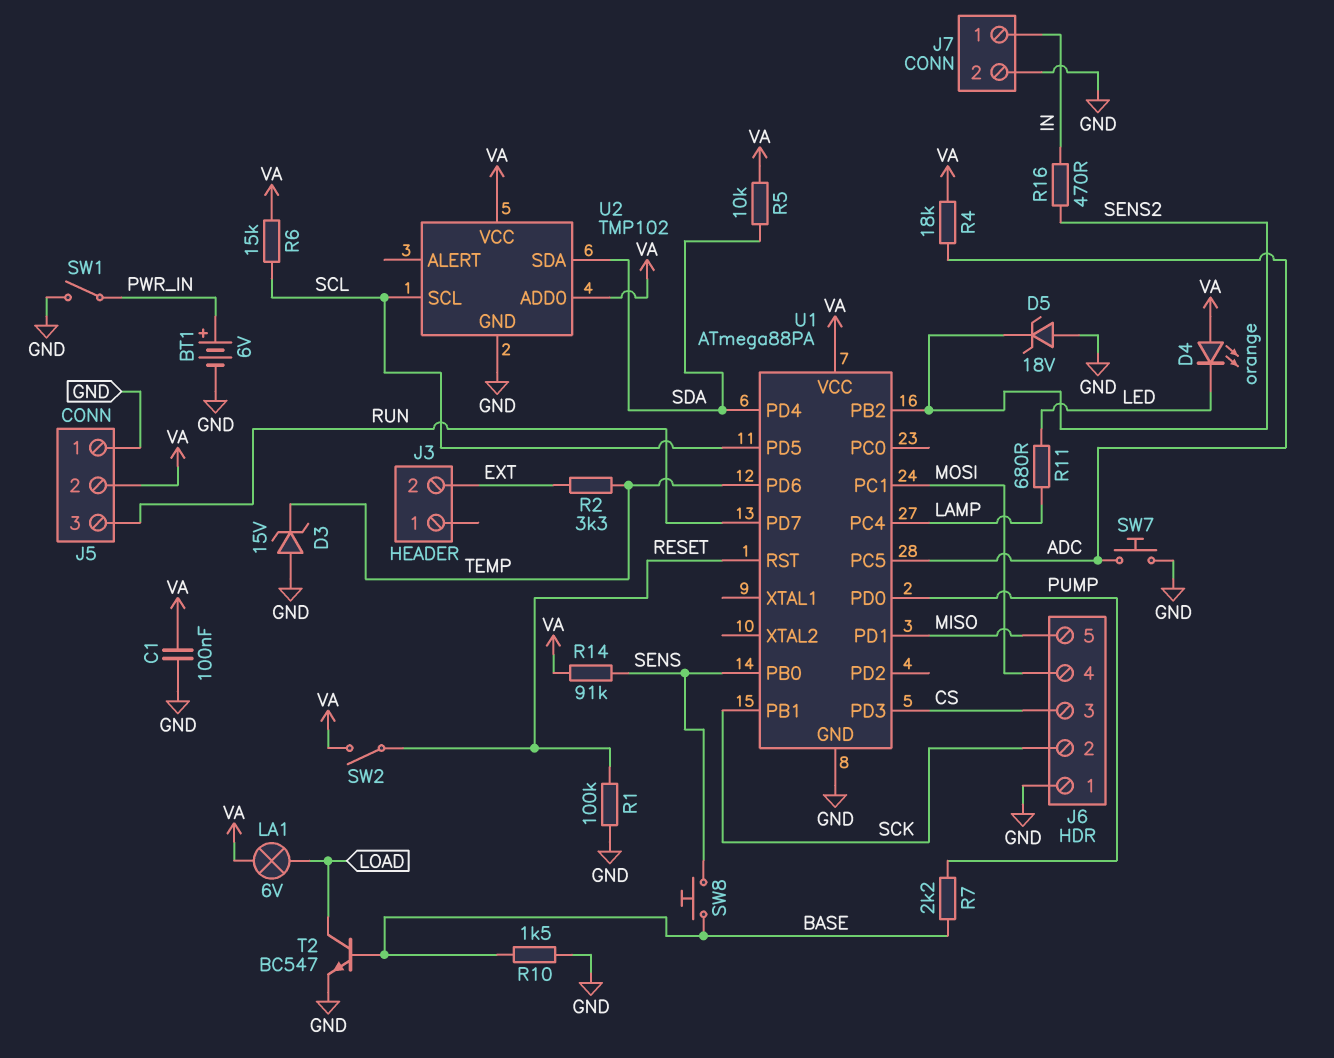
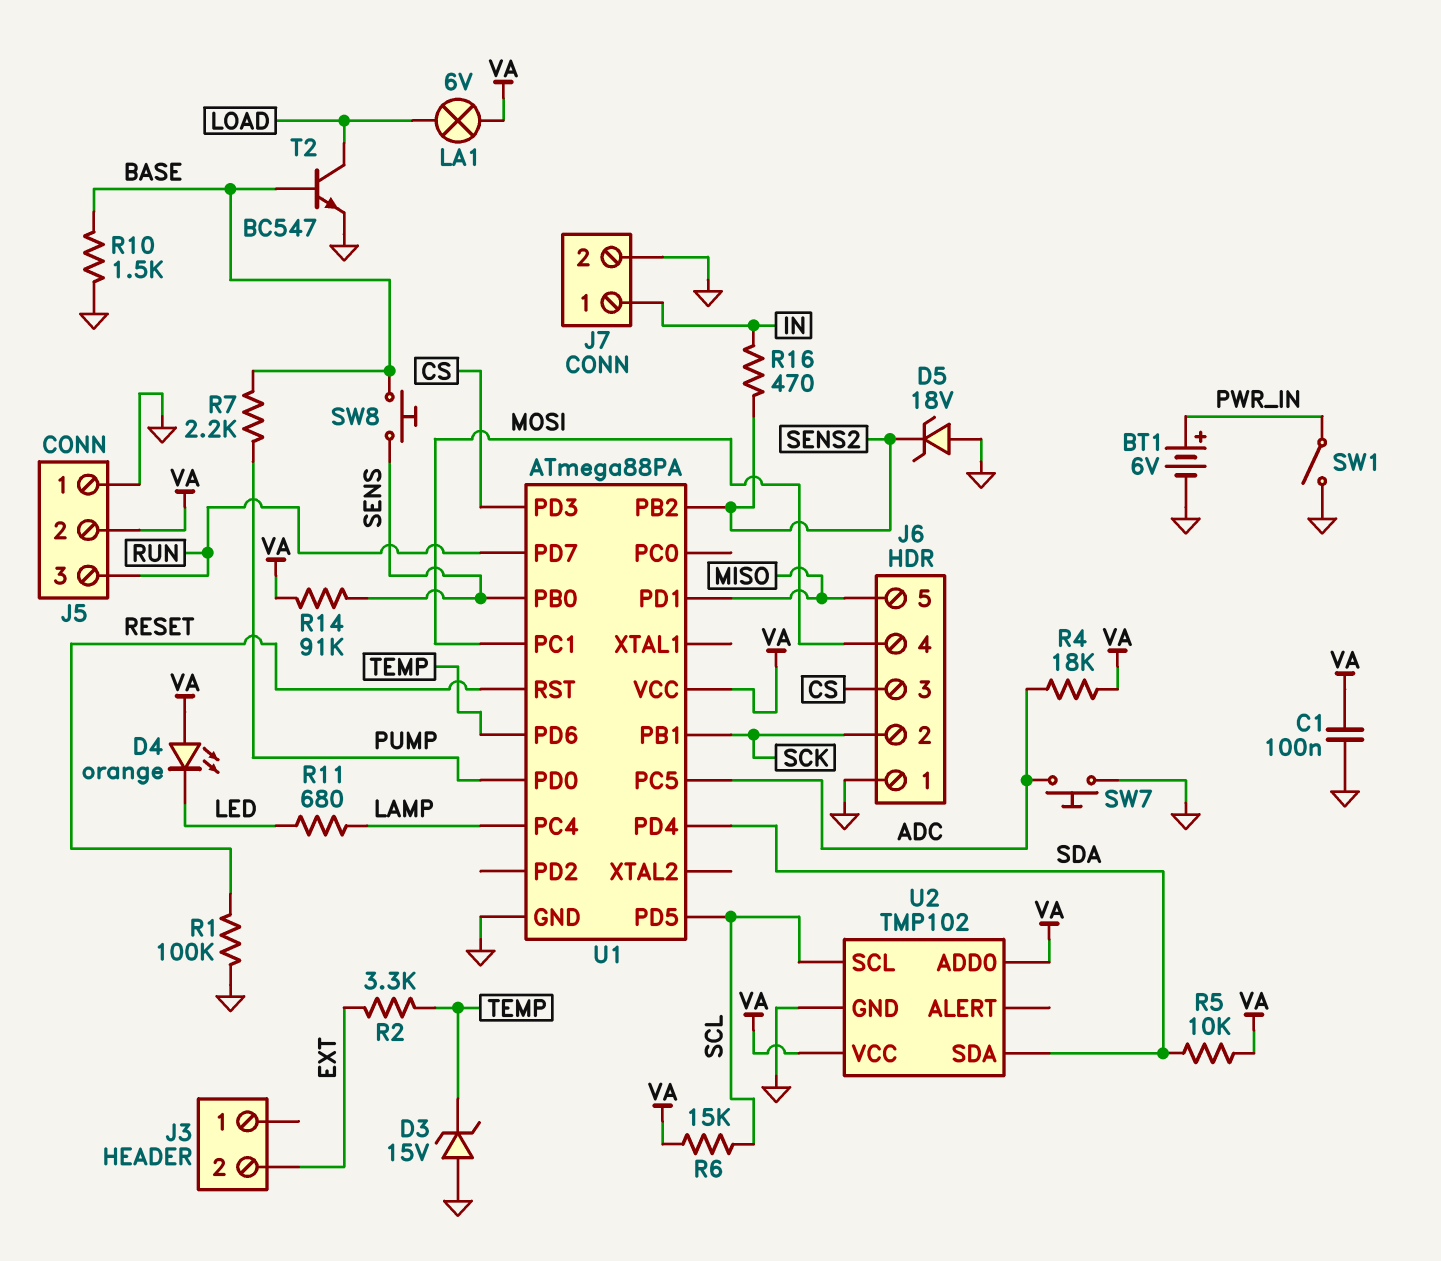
SW2: switch (RESET, VA) -> none

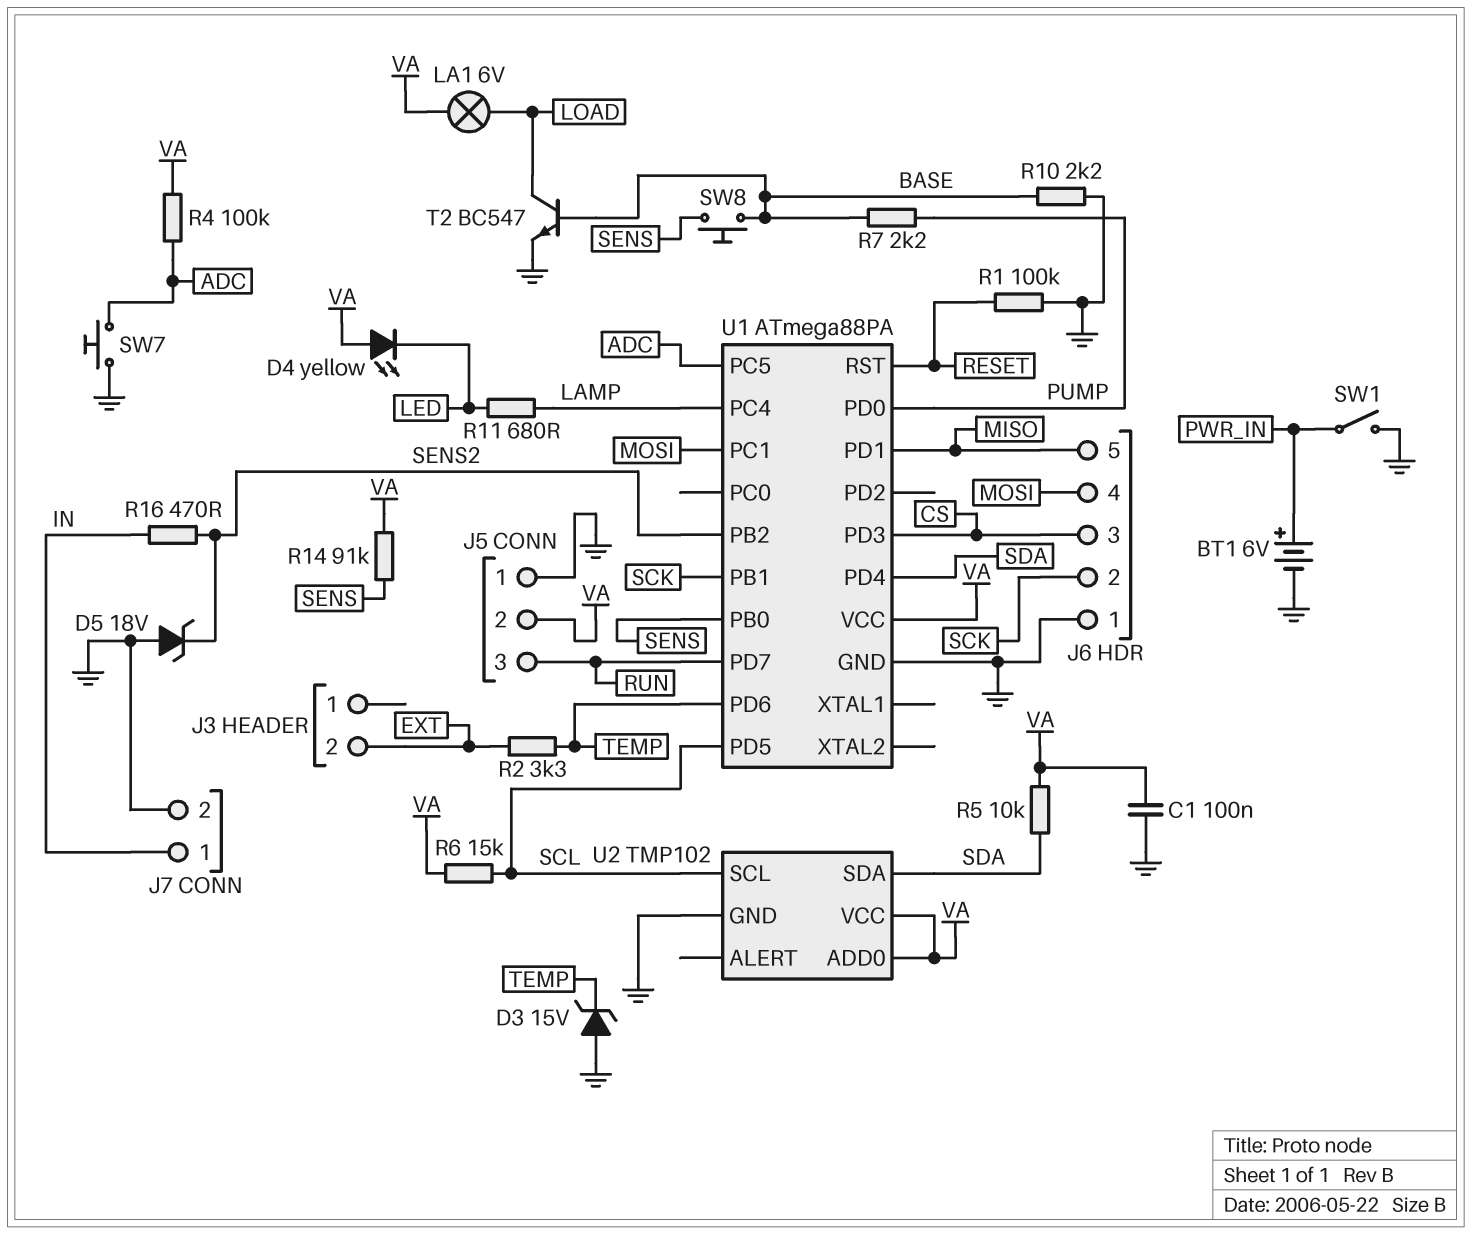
D4: LED orange (A VA, K LED) -> LED yellow (A VA, K LED)
R4: 18k (ADC, VA) -> 100k (ADC, VA)
R10: 1.5k (BASE, GND) -> 2.2k (BASE, GND)

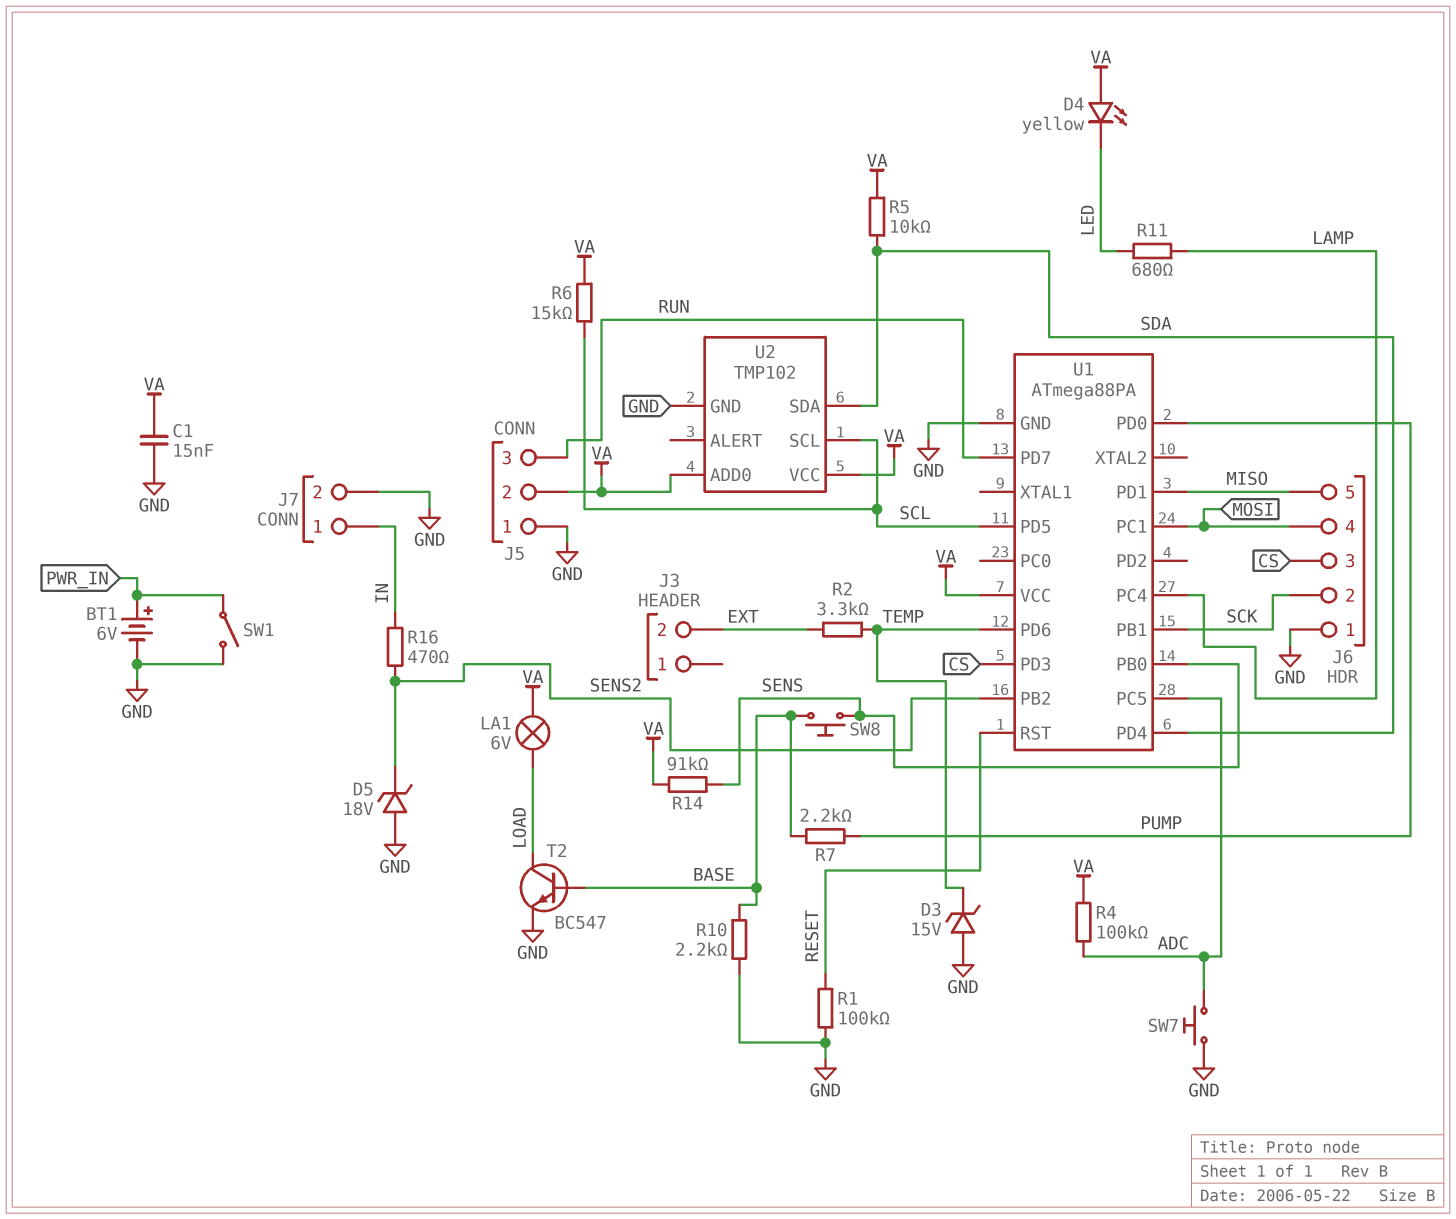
C1: 100nF (GND, VA) -> 15nF (GND, VA)

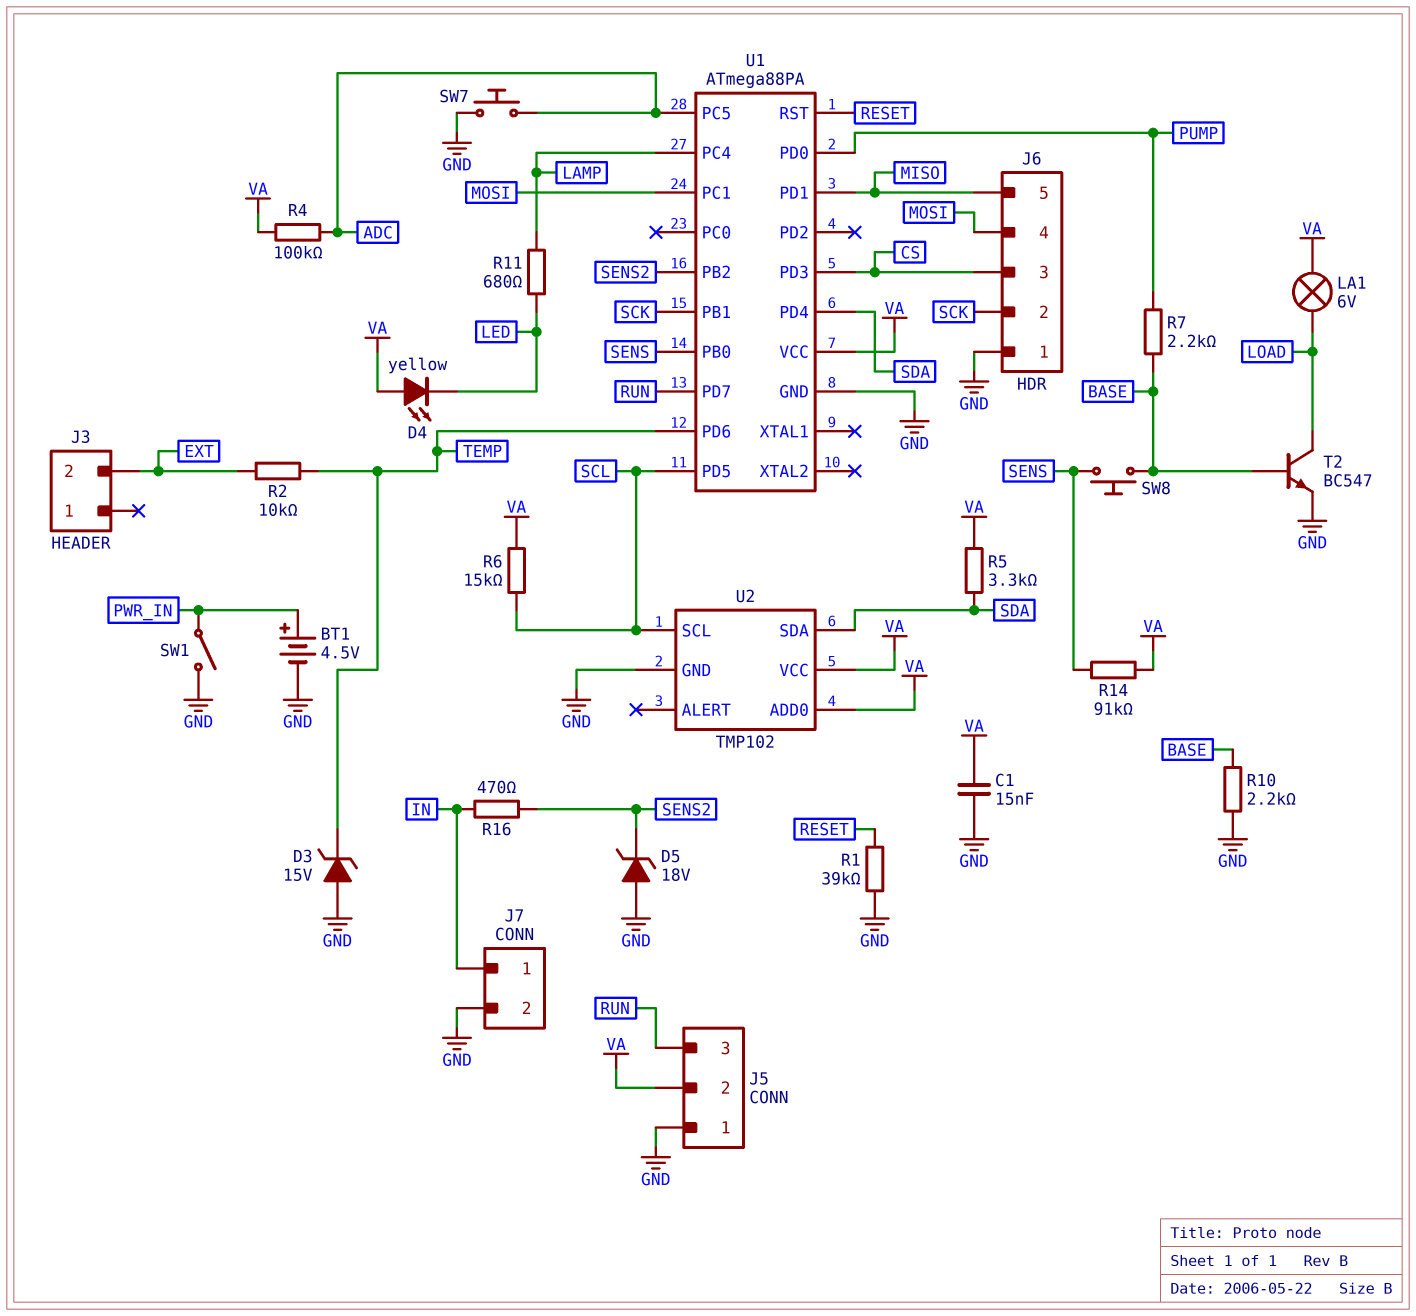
BT1: 6V (plus PWR_IN, minus GND) -> 4.5V (plus PWR_IN, minus GND)
R1: 100k (GND, RESET) -> 39k (GND, RESET)
R2: 3.3k (EXT, TEMP) -> 10k (EXT, TEMP)
R5: 10k (SDA, VA) -> 3.3k (SDA, VA)

